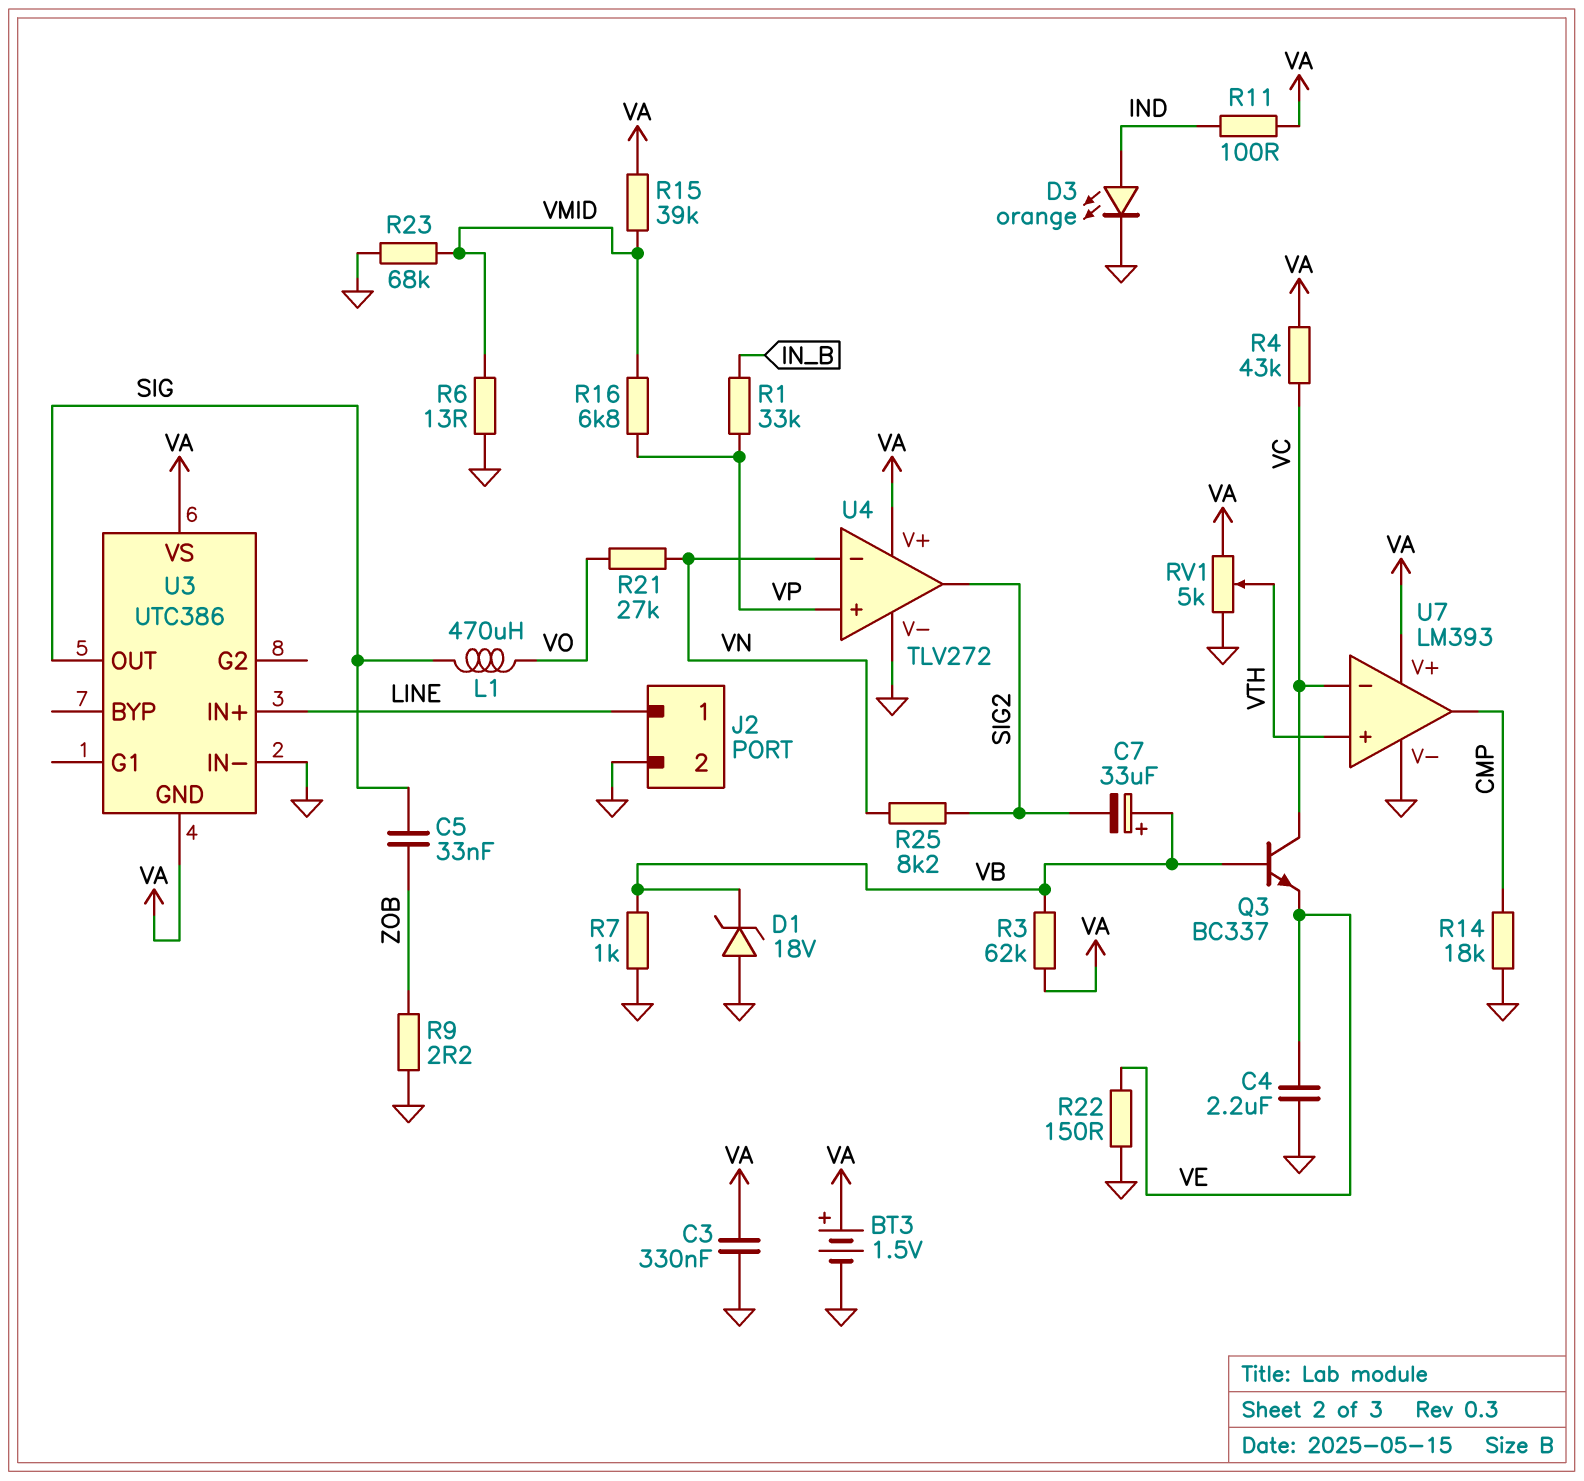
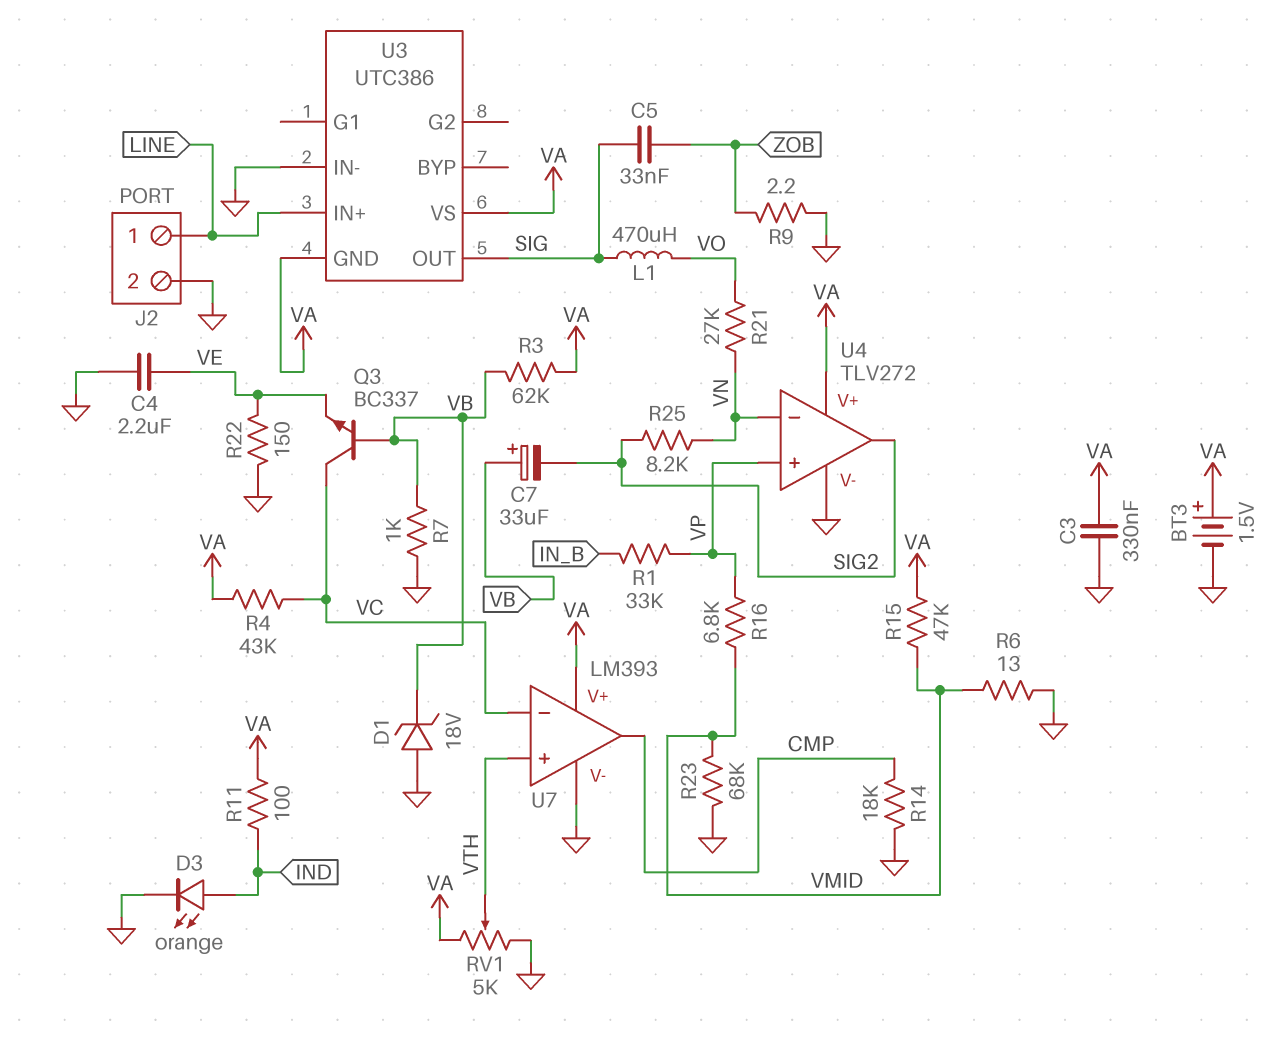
R15: 39k (VA, VMID) -> 47k (VA, VMID)

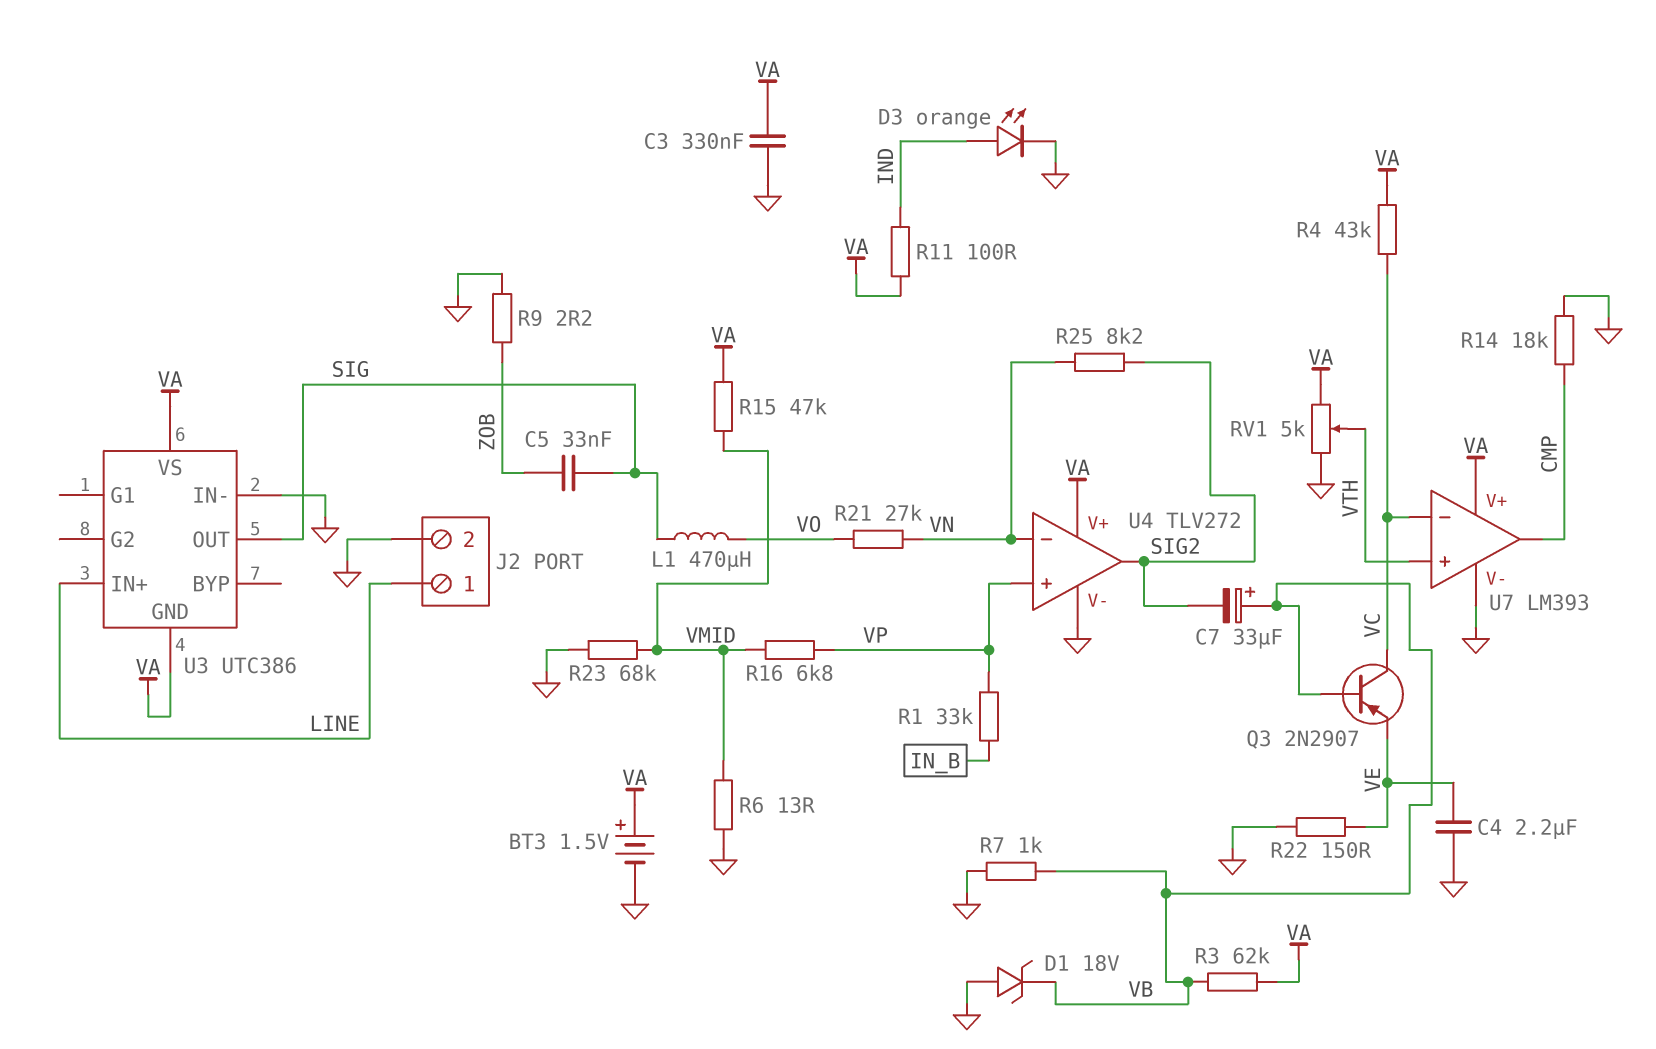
Q3: NPN BC337 (B VB, C VC, E VE) -> PNP 2N2907 (B VB, C VC, E VE)

